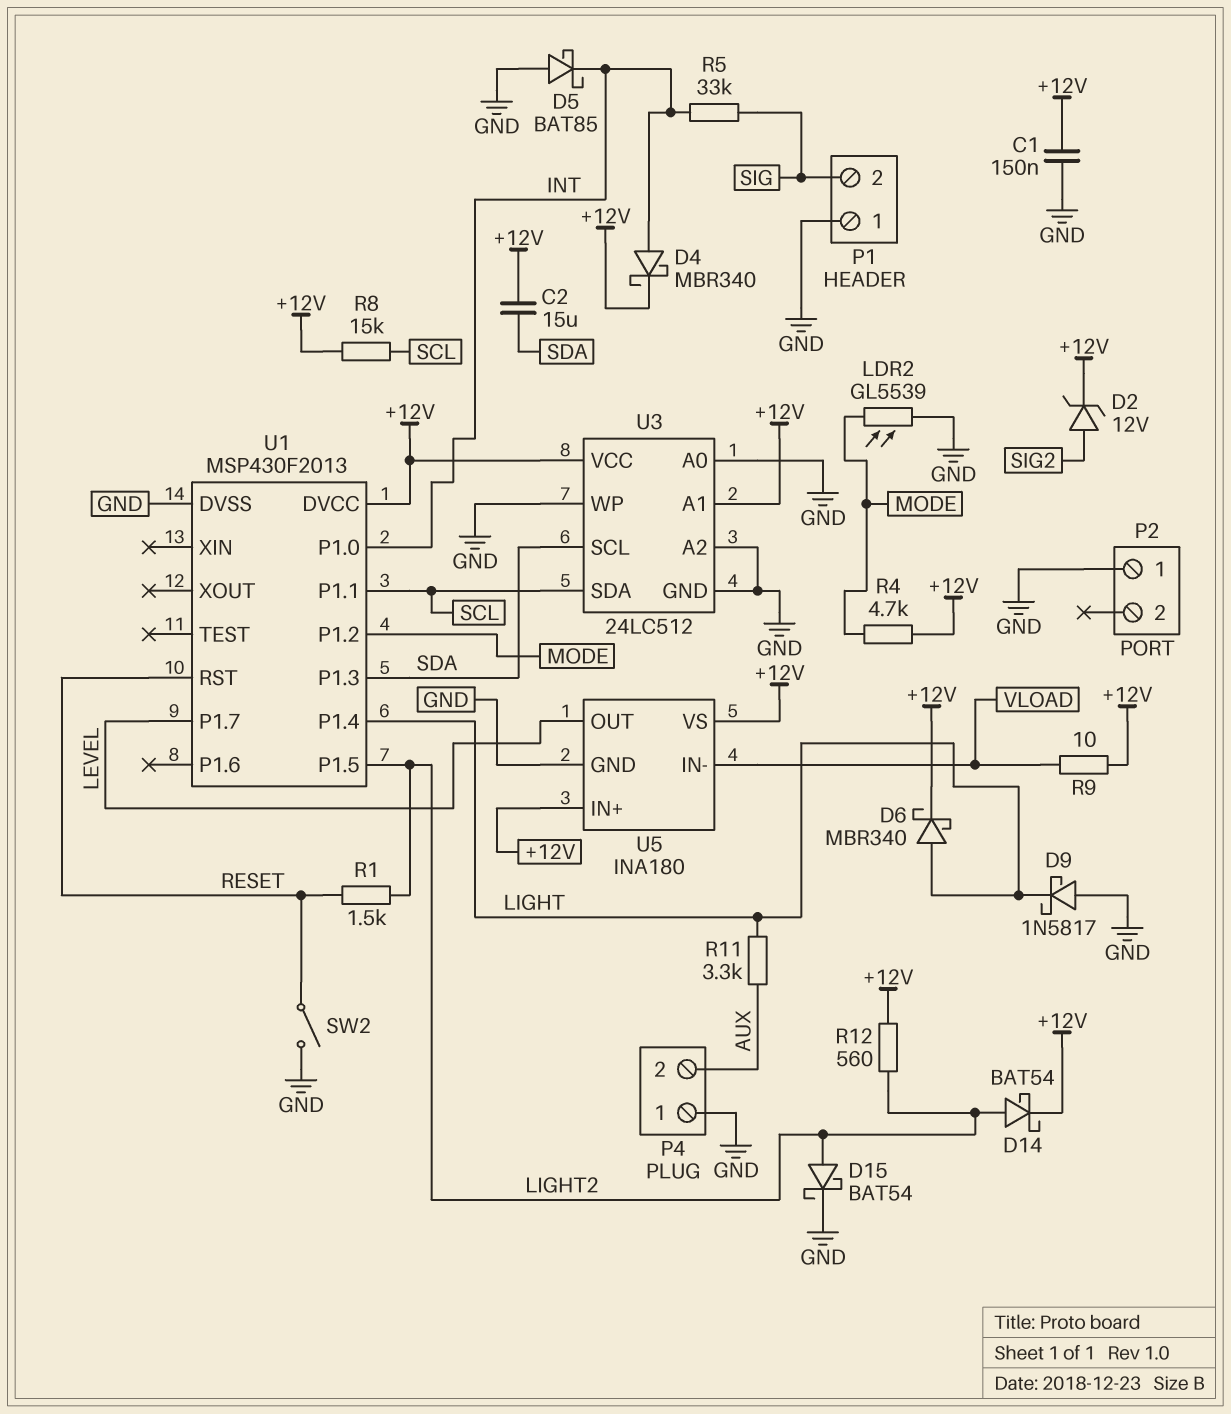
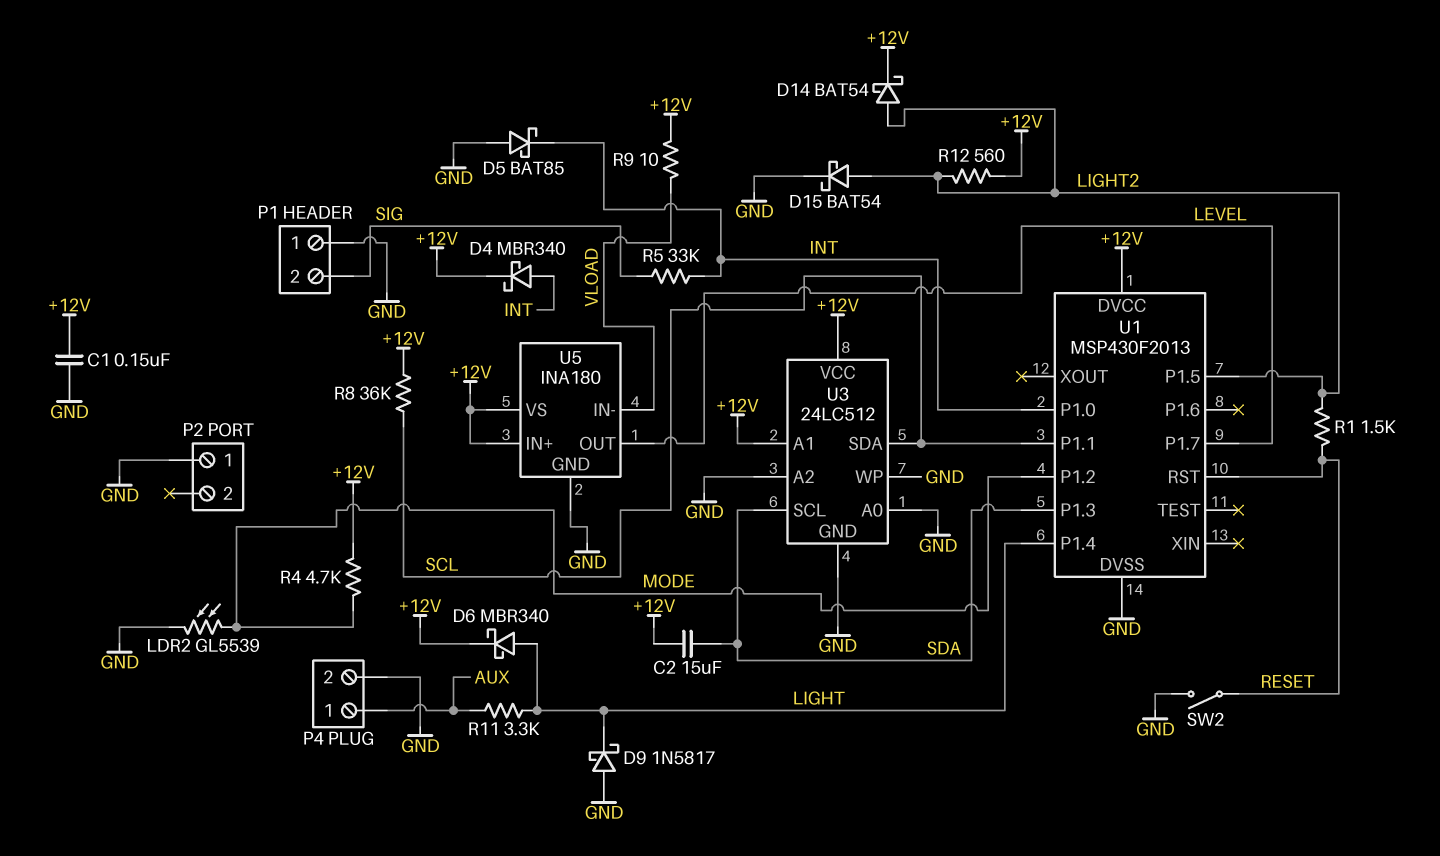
D2: zener 12V (A SIG2, K +12V) -> none
P4 pin 1: GND -> AUX
P4 pin 2: AUX -> GND
R8: 15k (+12V, SCL) -> 36k (+12V, SCL)

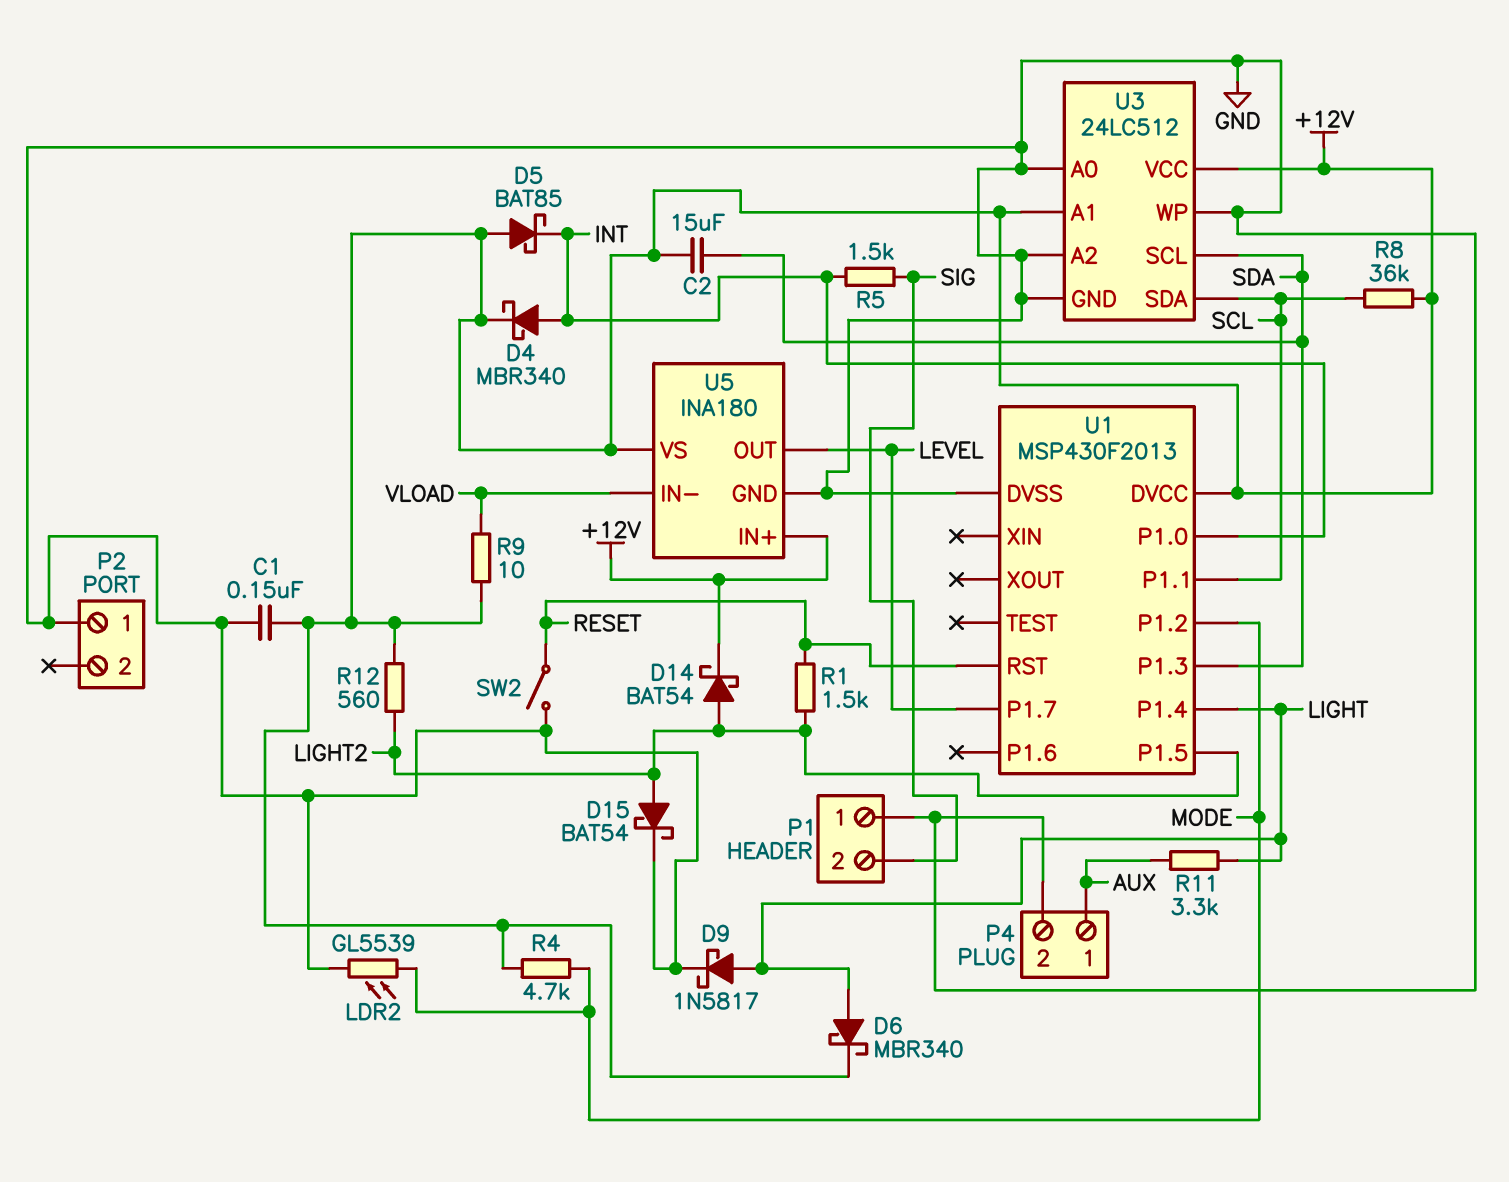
D5: schottky BAT85 (A GND, K INT) -> schottky BAT85 (A +12V, K INT)
D9: schottky 1N5817 (A GND, K LIGHT) -> schottky 1N5817 (A LIGHT, K GND)
R5: 33k (INT, SIG) -> 1.5k (INT, SIG)

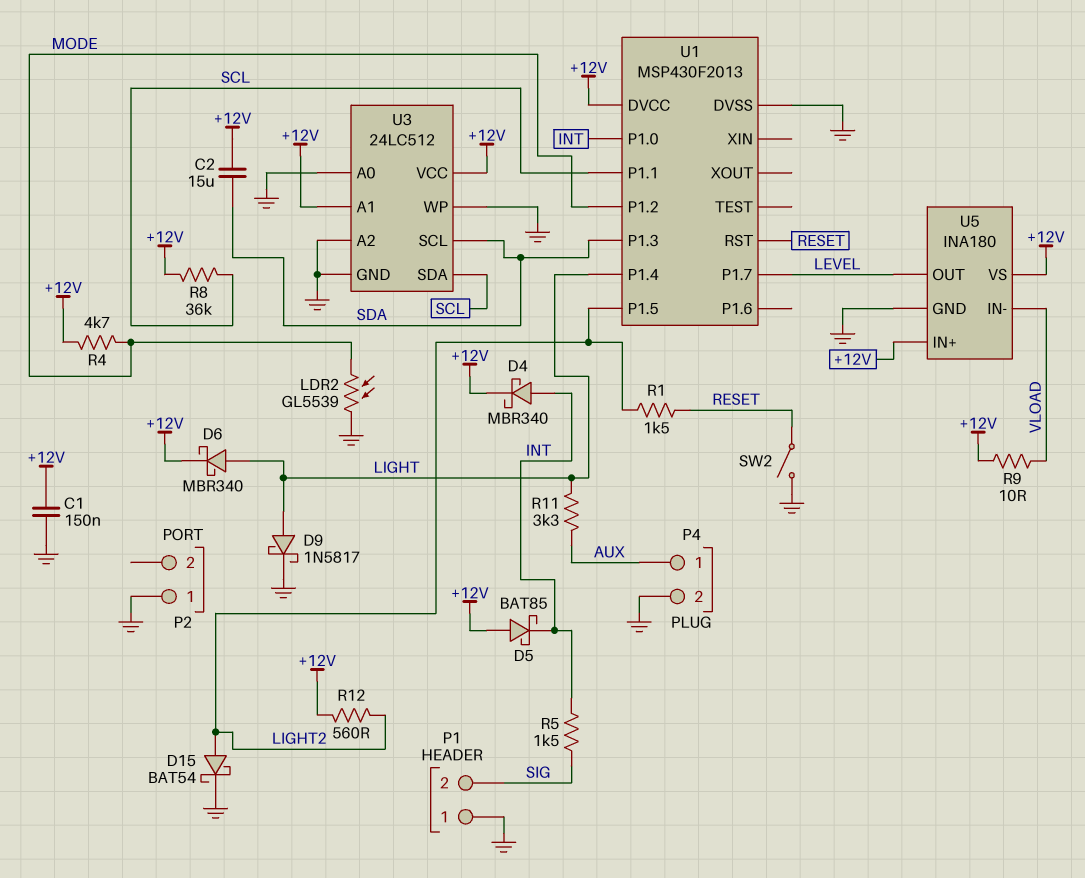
D14: schottky BAT54 (A LIGHT2, K +12V) -> none

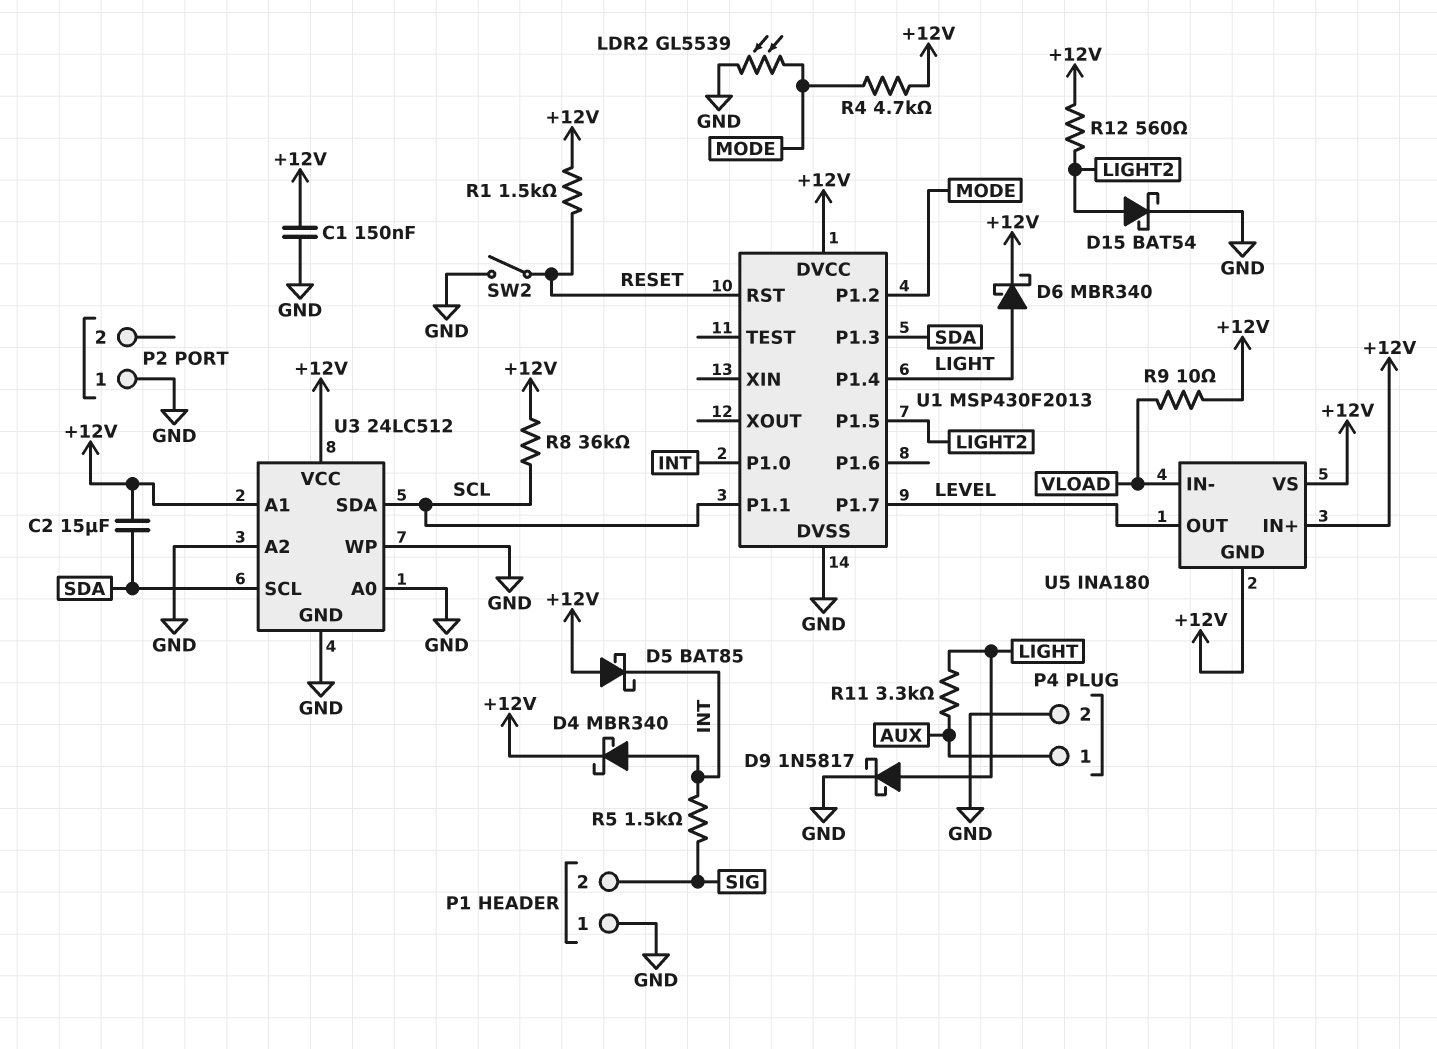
R1: 1.5k (LIGHT2, RESET) -> 1.5k (+12V, RESET)
U5 pin GND: GND -> +12V

